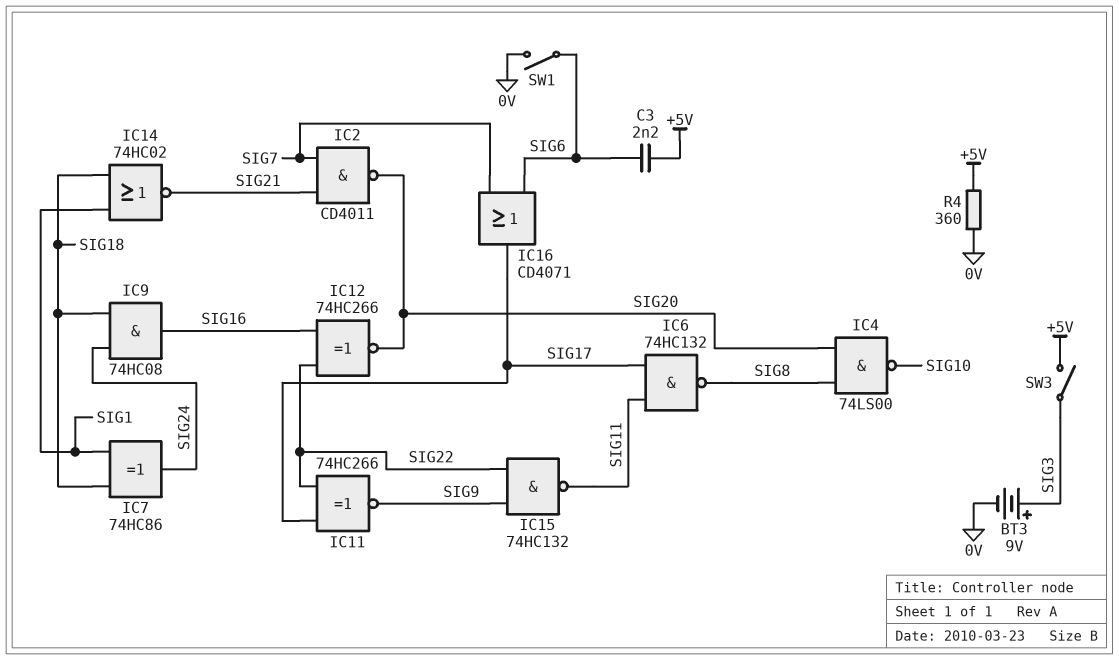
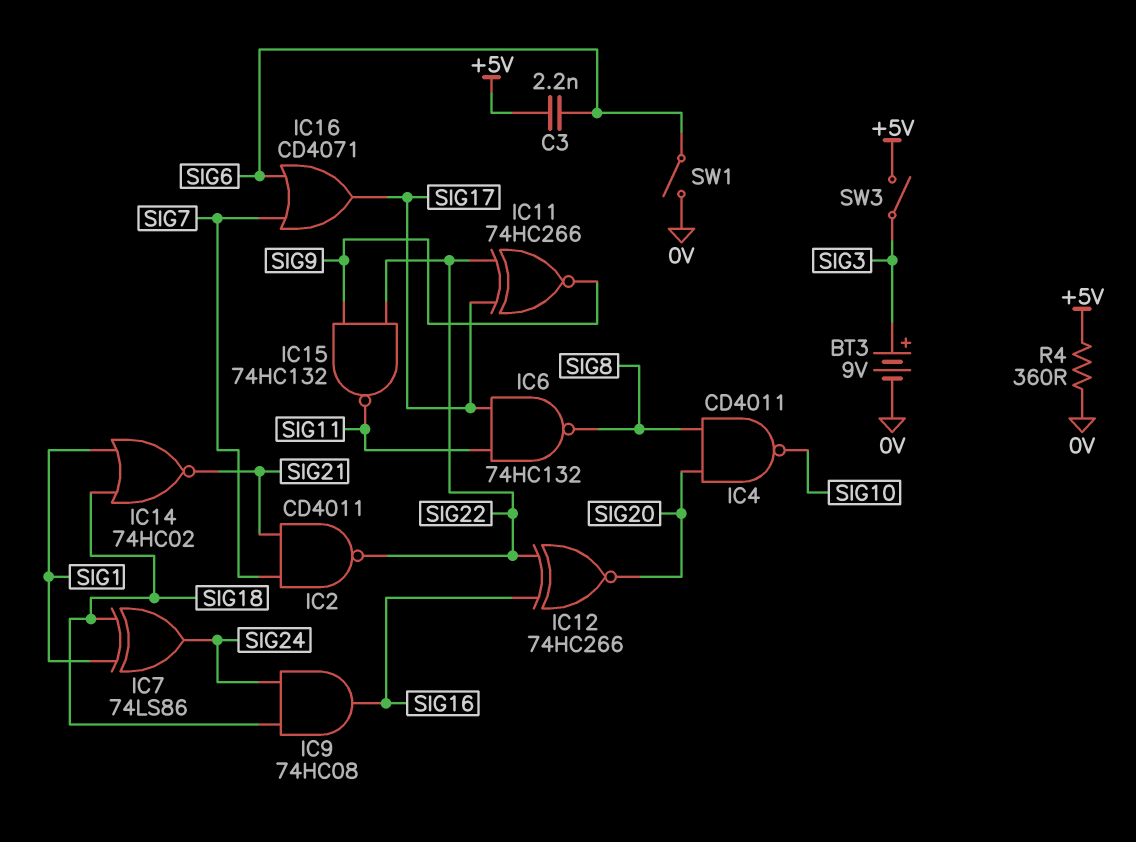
IC2: NAND CD4011 (in SIG7, in SIG21, out SIG20) -> NAND CD4011 (in SIG7, in SIG21, out SIG22)
IC4: NAND 74LS00 (in SIG8, in SIG20, out SIG10) -> NAND CD4011 (in SIG8, in SIG20, out SIG10)
IC7: XOR 74HC86 (in SIG1, in SIG18, out SIG24) -> XOR 74LS86 (in SIG1, in SIG18, out SIG24)

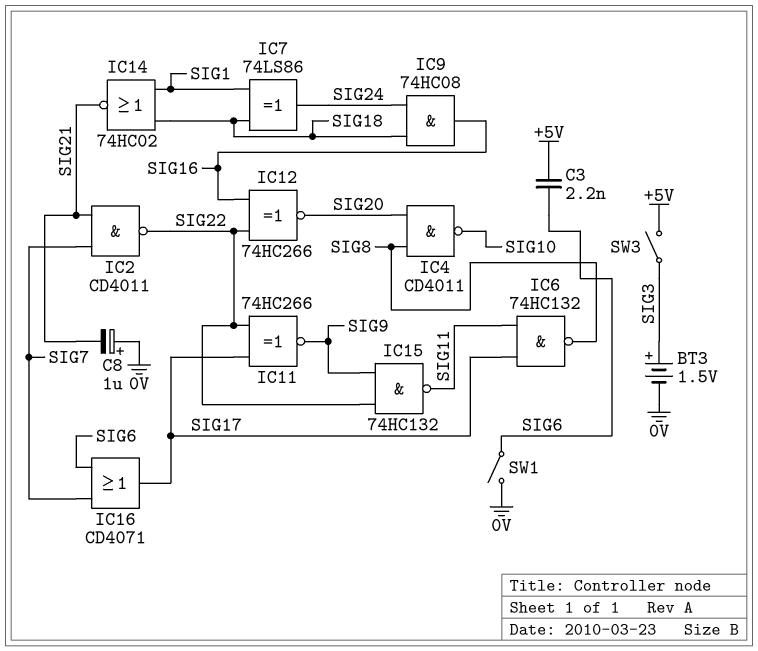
BT3: 9V (plus SIG3, minus 0V) -> 1.5V (plus SIG3, minus 0V)
C8: none -> 1uF (plus 0V, minus SIG21)
R4: 360 (+5V, 0V) -> none

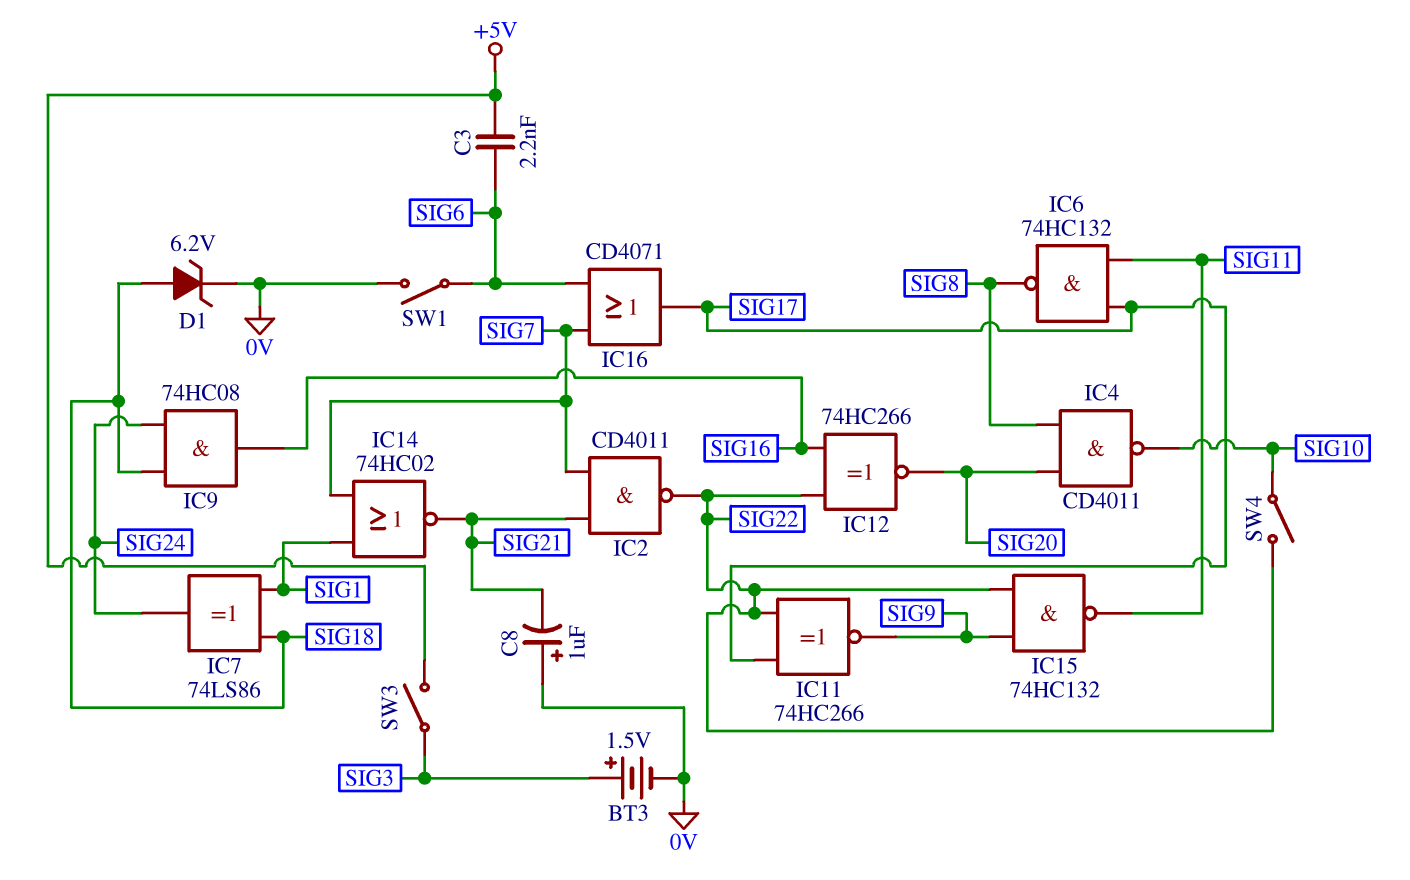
D1: none -> zener 6.2V (A SIG18, K 0V)
IC14: NOR 74HC02 (in SIG1, in SIG18, out SIG21) -> NOR 74HC02 (in SIG1, in SIG7, out SIG21)
SW4: none -> switch (SIG10, SIG22)

